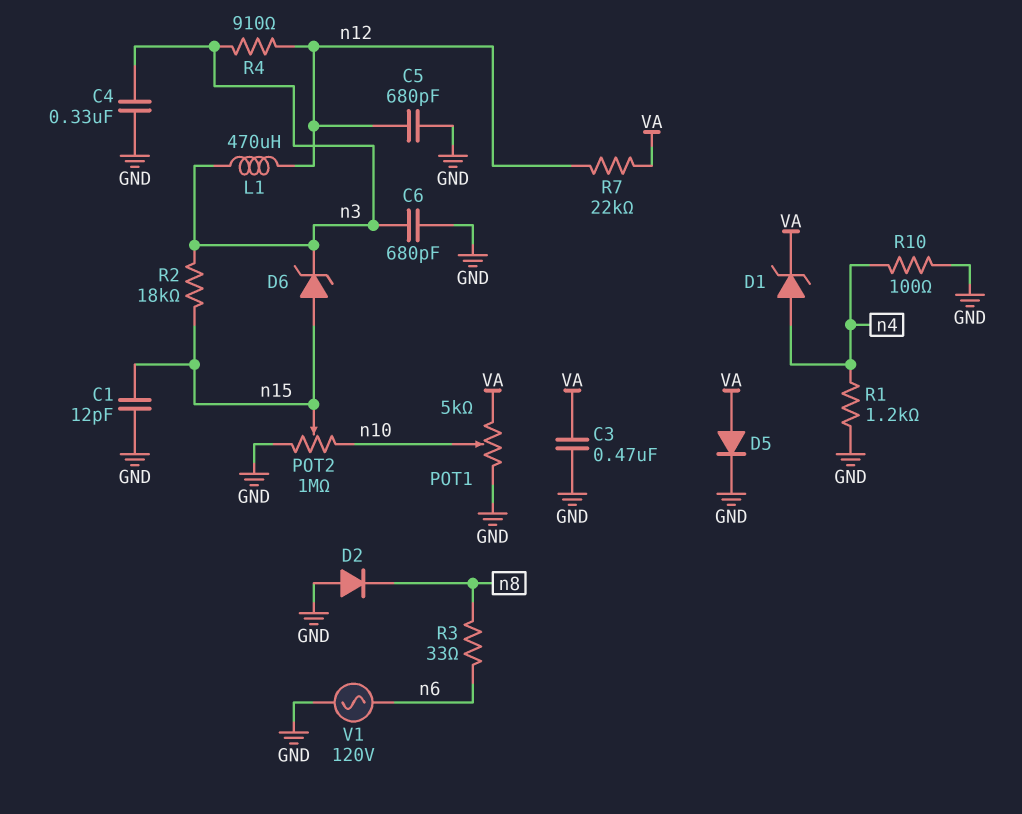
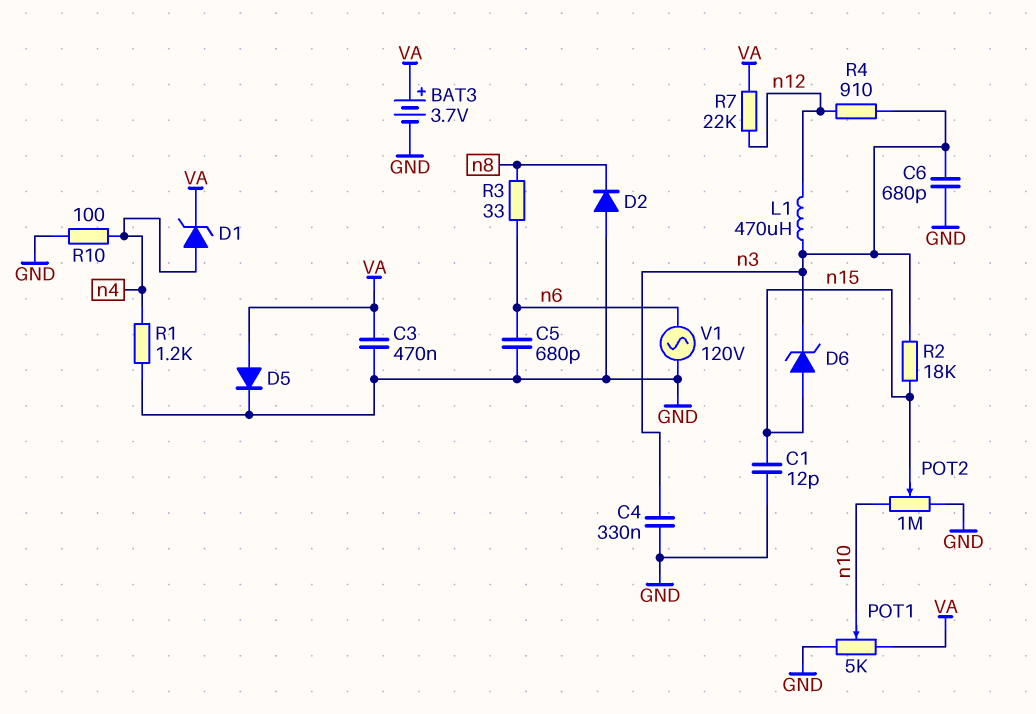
BAT3: none -> 3.7V (plus VA, minus GND)
C5: 680pF (GND, n12) -> 680pF (GND, n6)

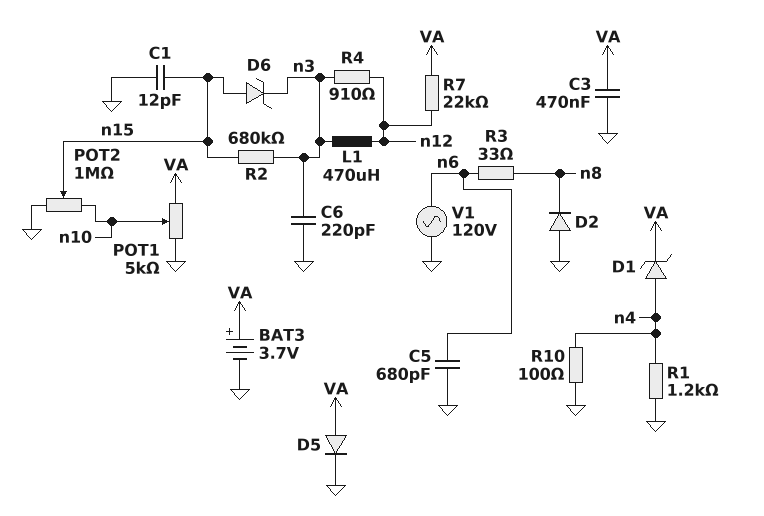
C4: 330nF (GND, n3) -> none
C6: 680pF (GND, n3) -> 220pF (GND, n3)
R2: 18k (n3, n15) -> 680k (n3, n15)

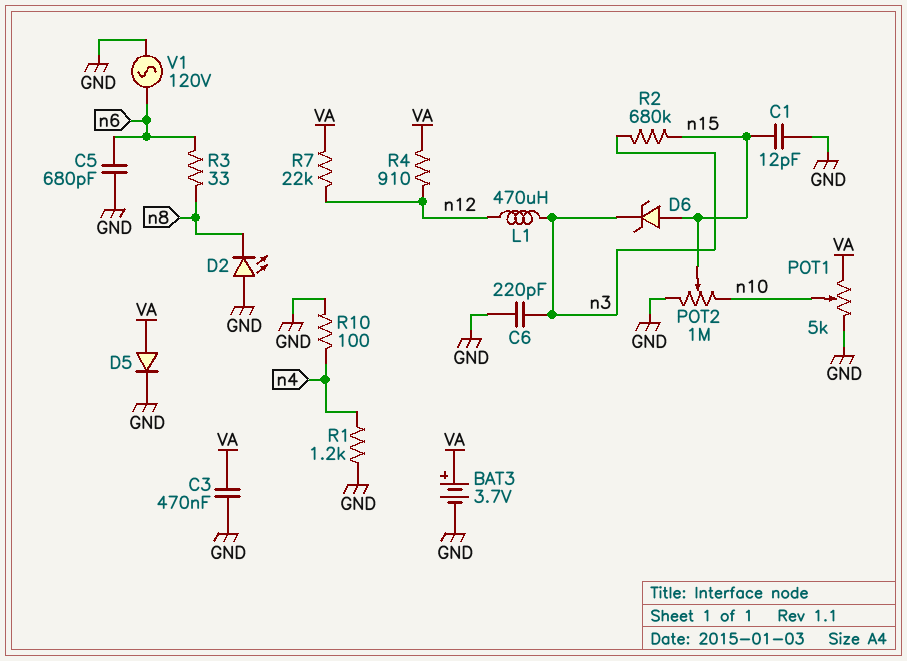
D1: zener (A n4, K VA) -> none
D2: diode (A GND, K n8) -> LED (A GND, K n8)
R4: 910 (n3, n12) -> 910 (VA, n12)

